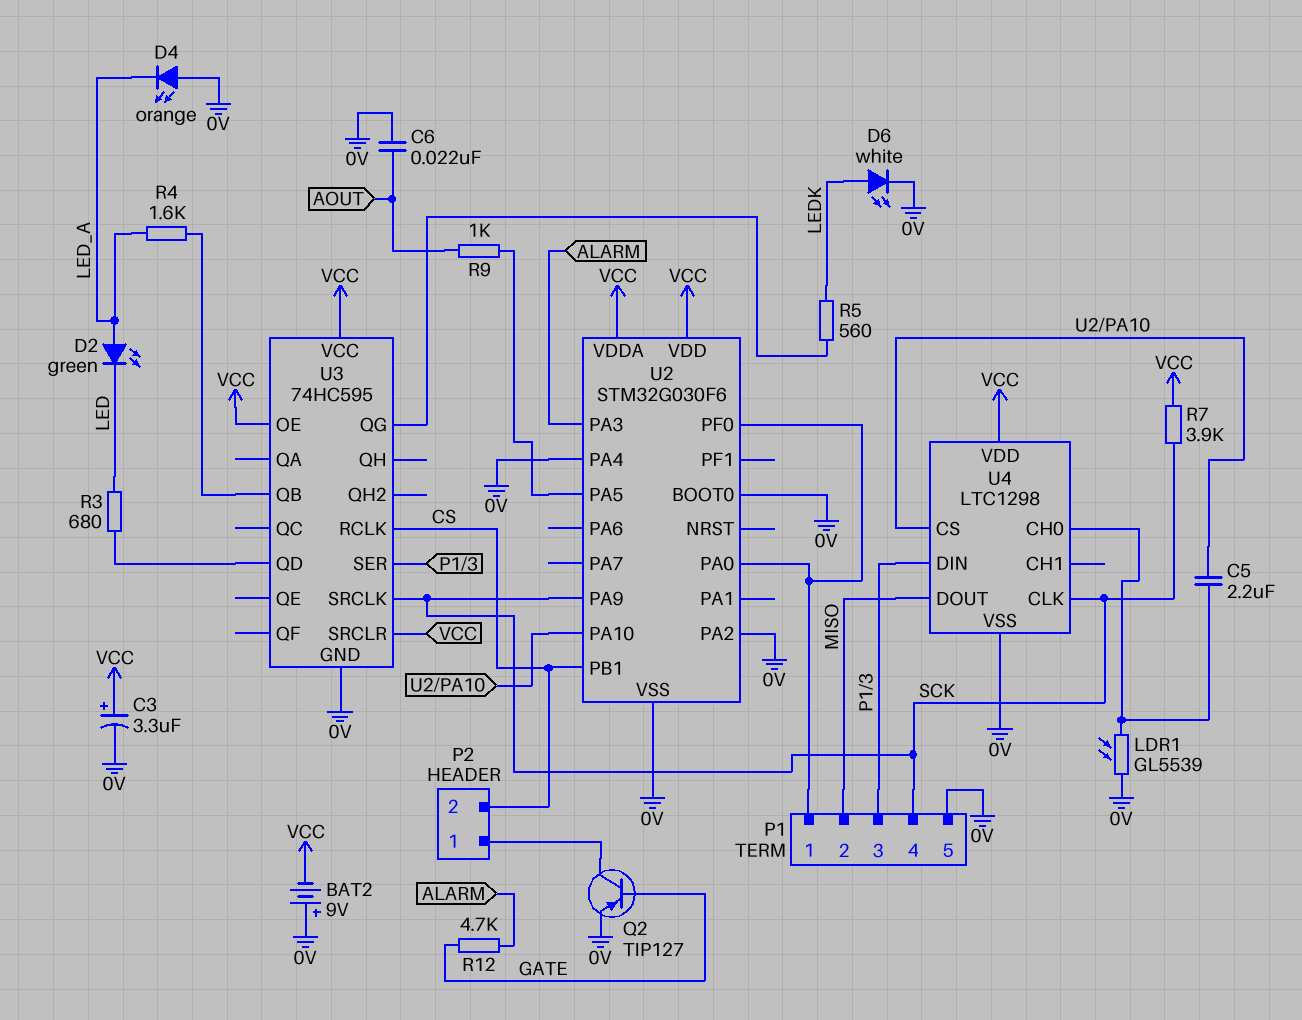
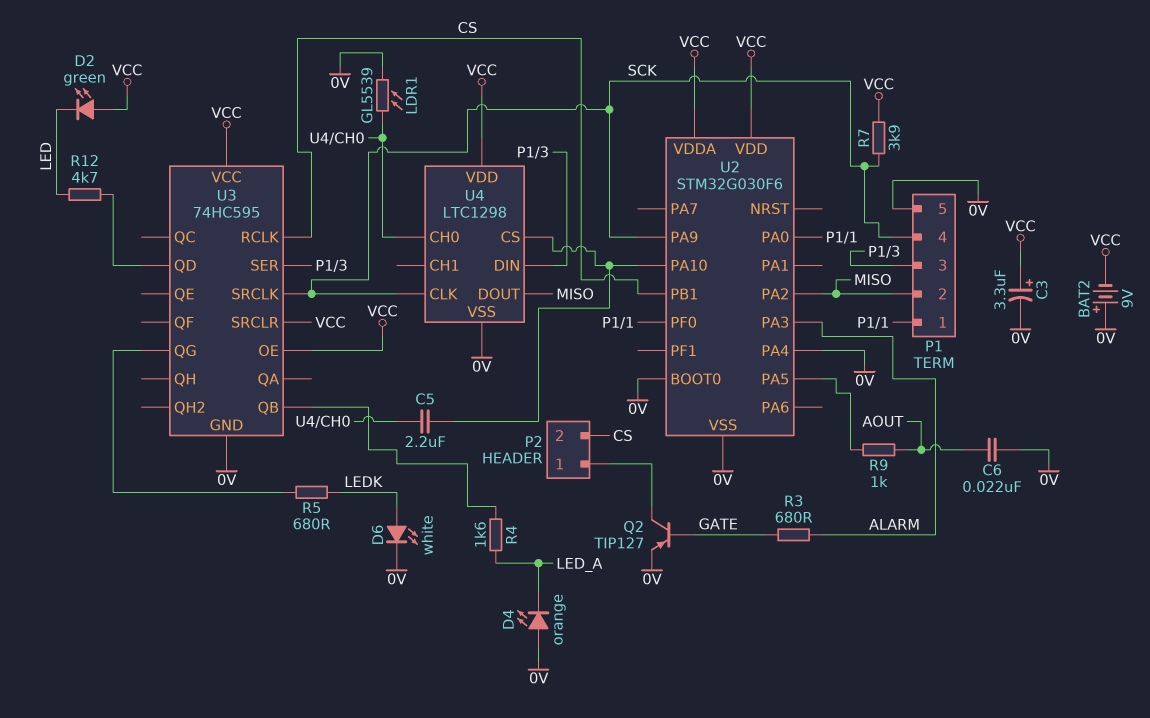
D2: LED green (A LED_A, K LED) -> LED green (A VCC, K LED)
R3: 680 (LED, U3/QD) -> 680 (ALARM, GATE)
R5: 560 (LEDK, U3/QG) -> 680 (LEDK, U3/QG)
R12: 4.7k (ALARM, GATE) -> 4.7k (LED, U3/QD)
U2 pin PA2: 0V -> MISO

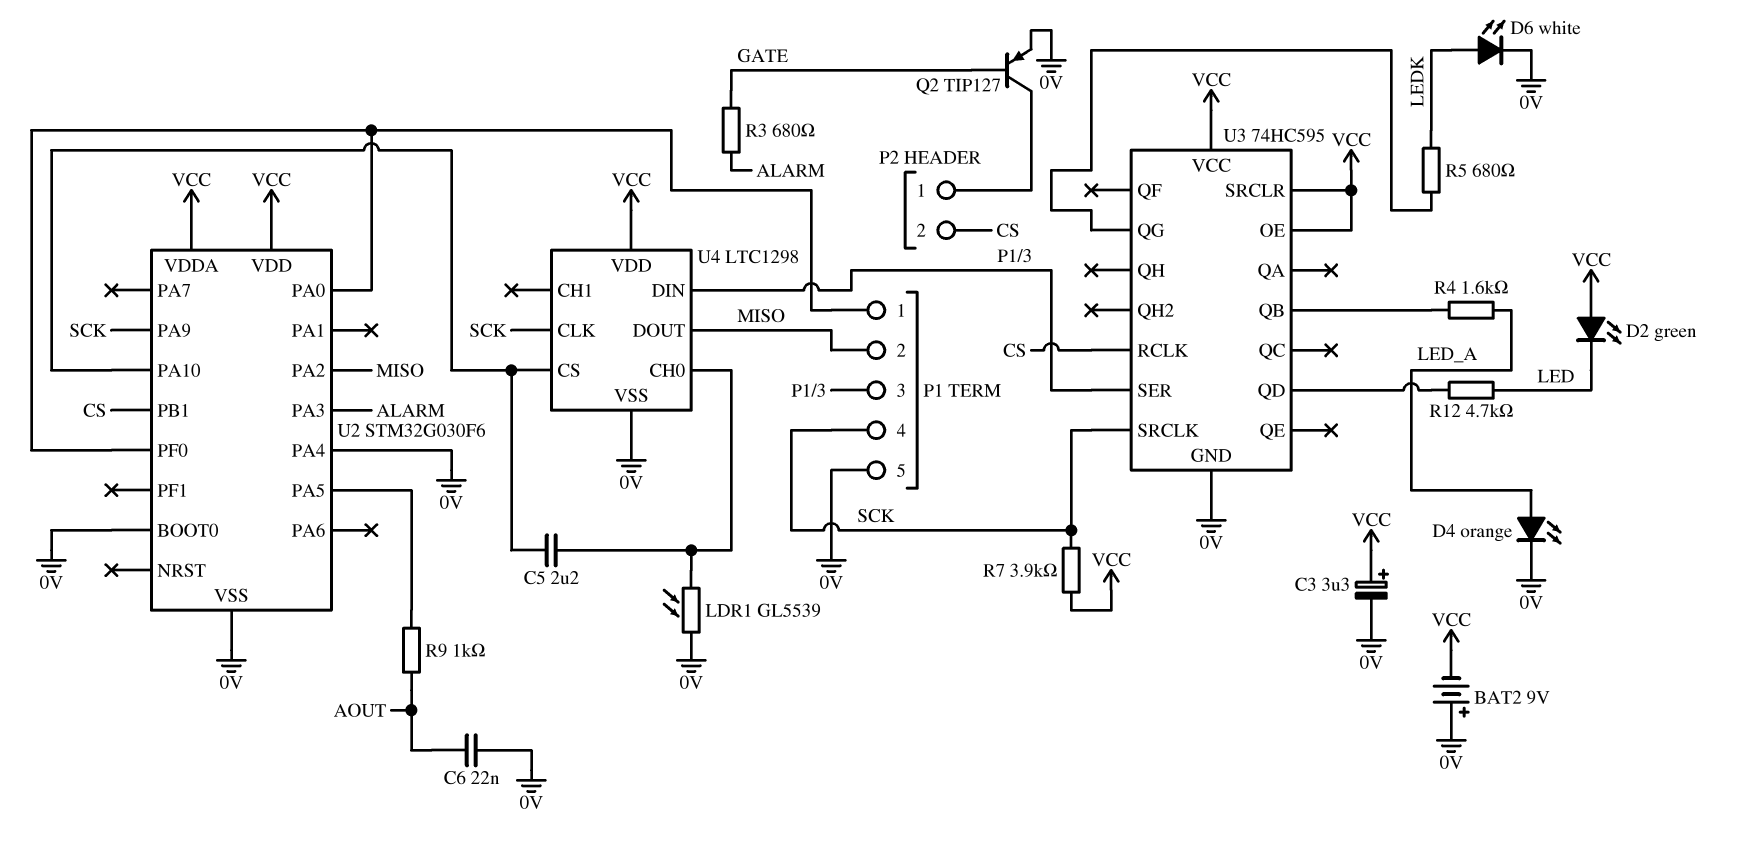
D4: LED orange (A 0V, K LED_A) -> LED orange (A LED_A, K 0V)

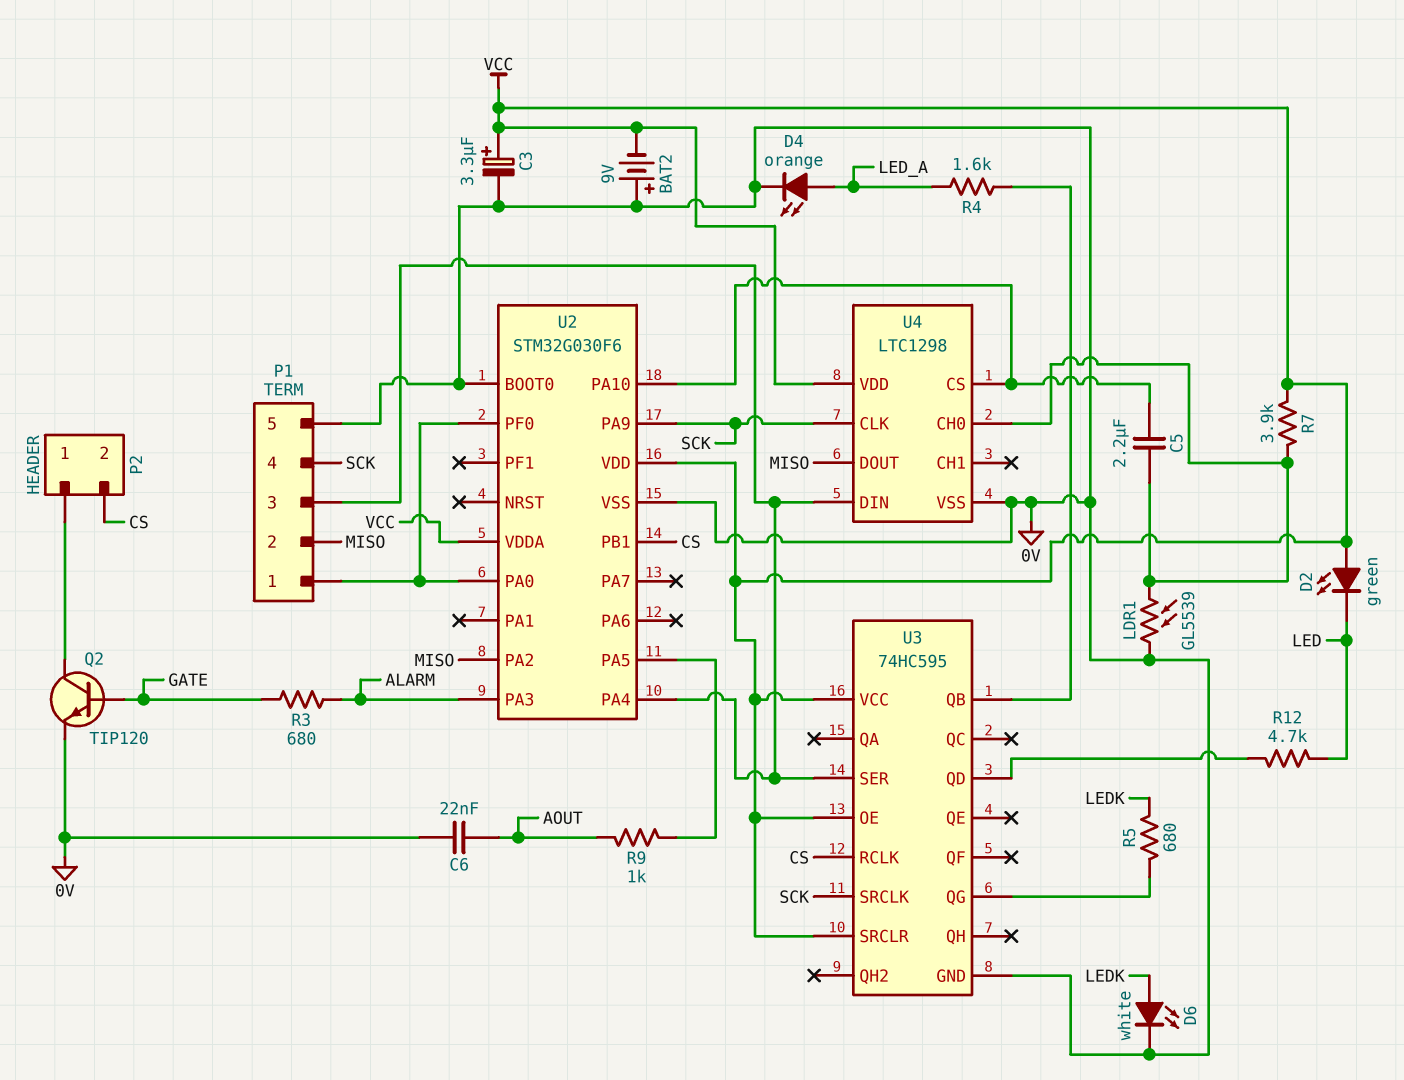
Q2: PNP TIP127 (B GATE, C P2/1, E 0V) -> NPN TIP120 (B GATE, C P2/1, E 0V)
R7: 3.9k (SCK, VCC) -> 3.9k (U4/CH0, VCC)
U2 pin PA4: 0V -> P1/3

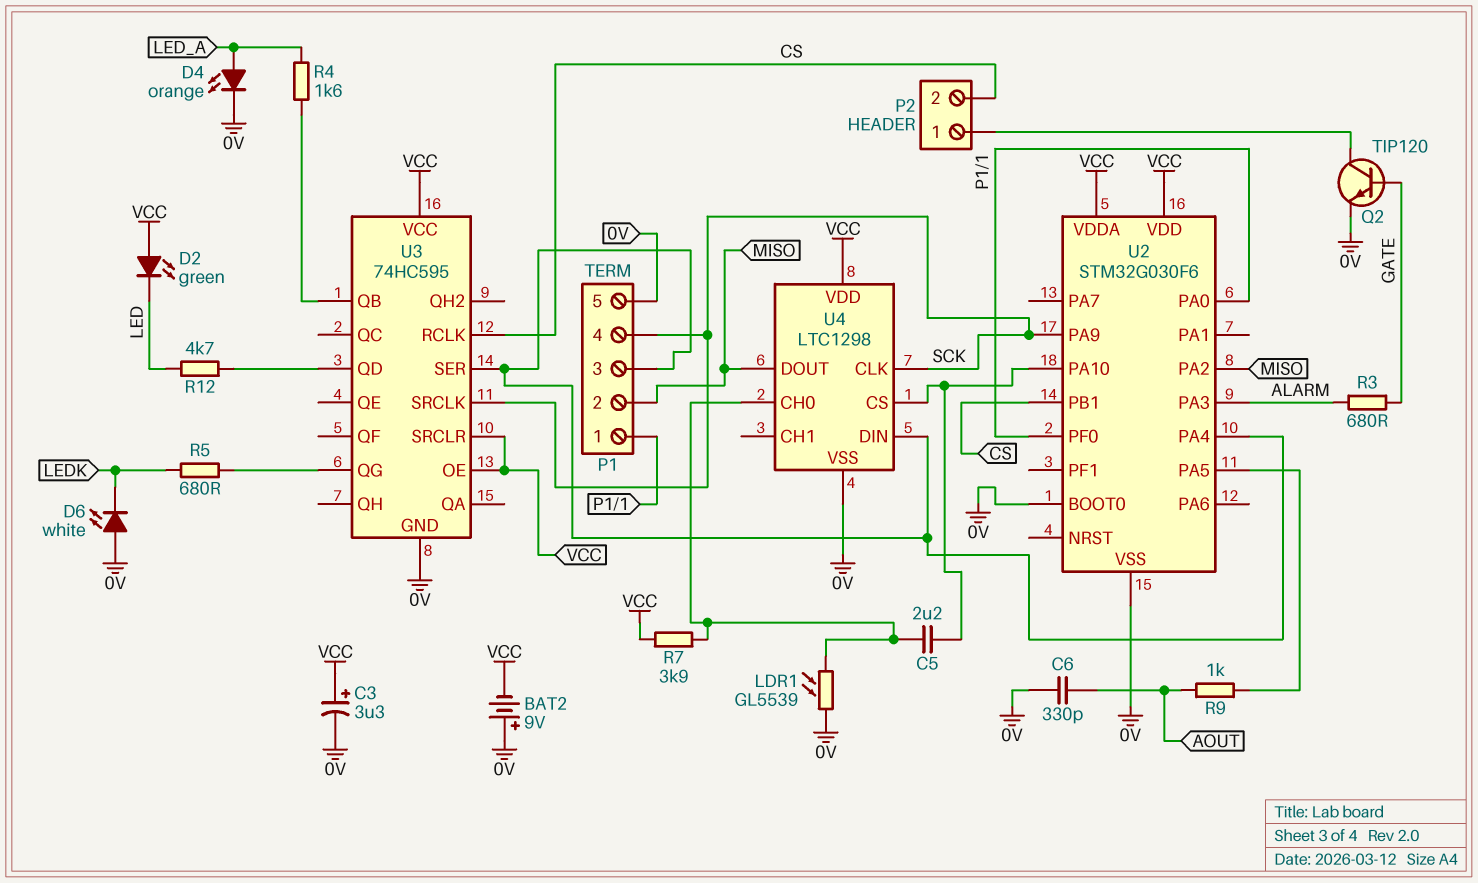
C6: 22nF (0V, AOUT) -> 330pF (0V, AOUT)
D6: LED white (A LEDK, K 0V) -> LED white (A 0V, K LEDK)

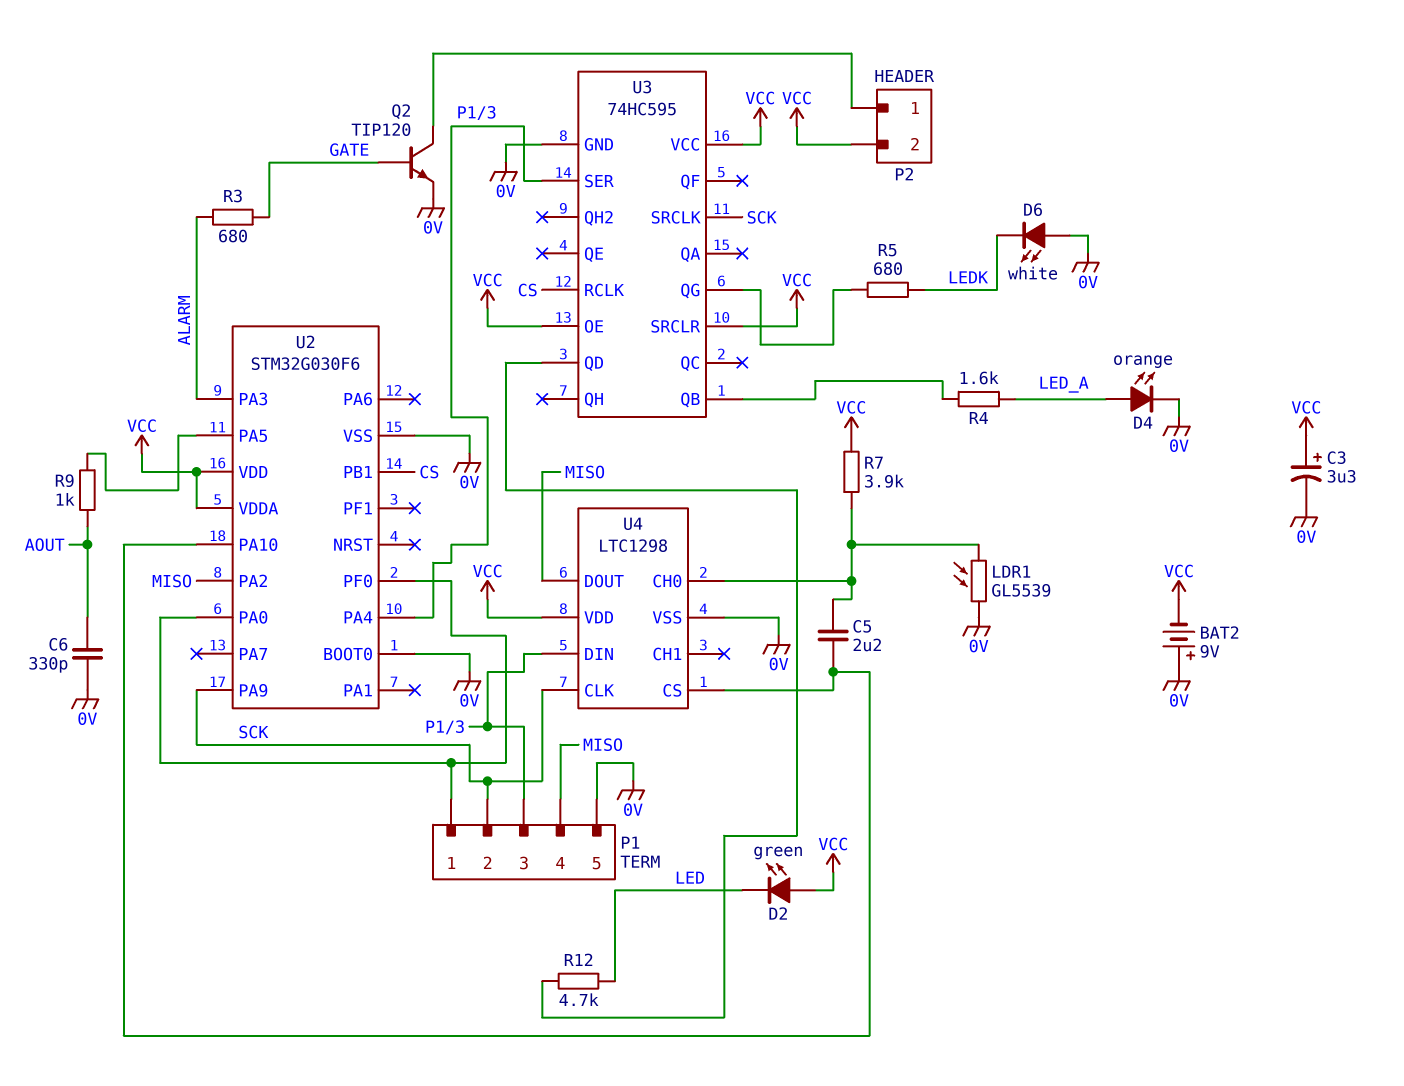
P1 pin 2: MISO -> SCK
P1 pin 4: SCK -> MISO
P2 pin 2: CS -> VCC

